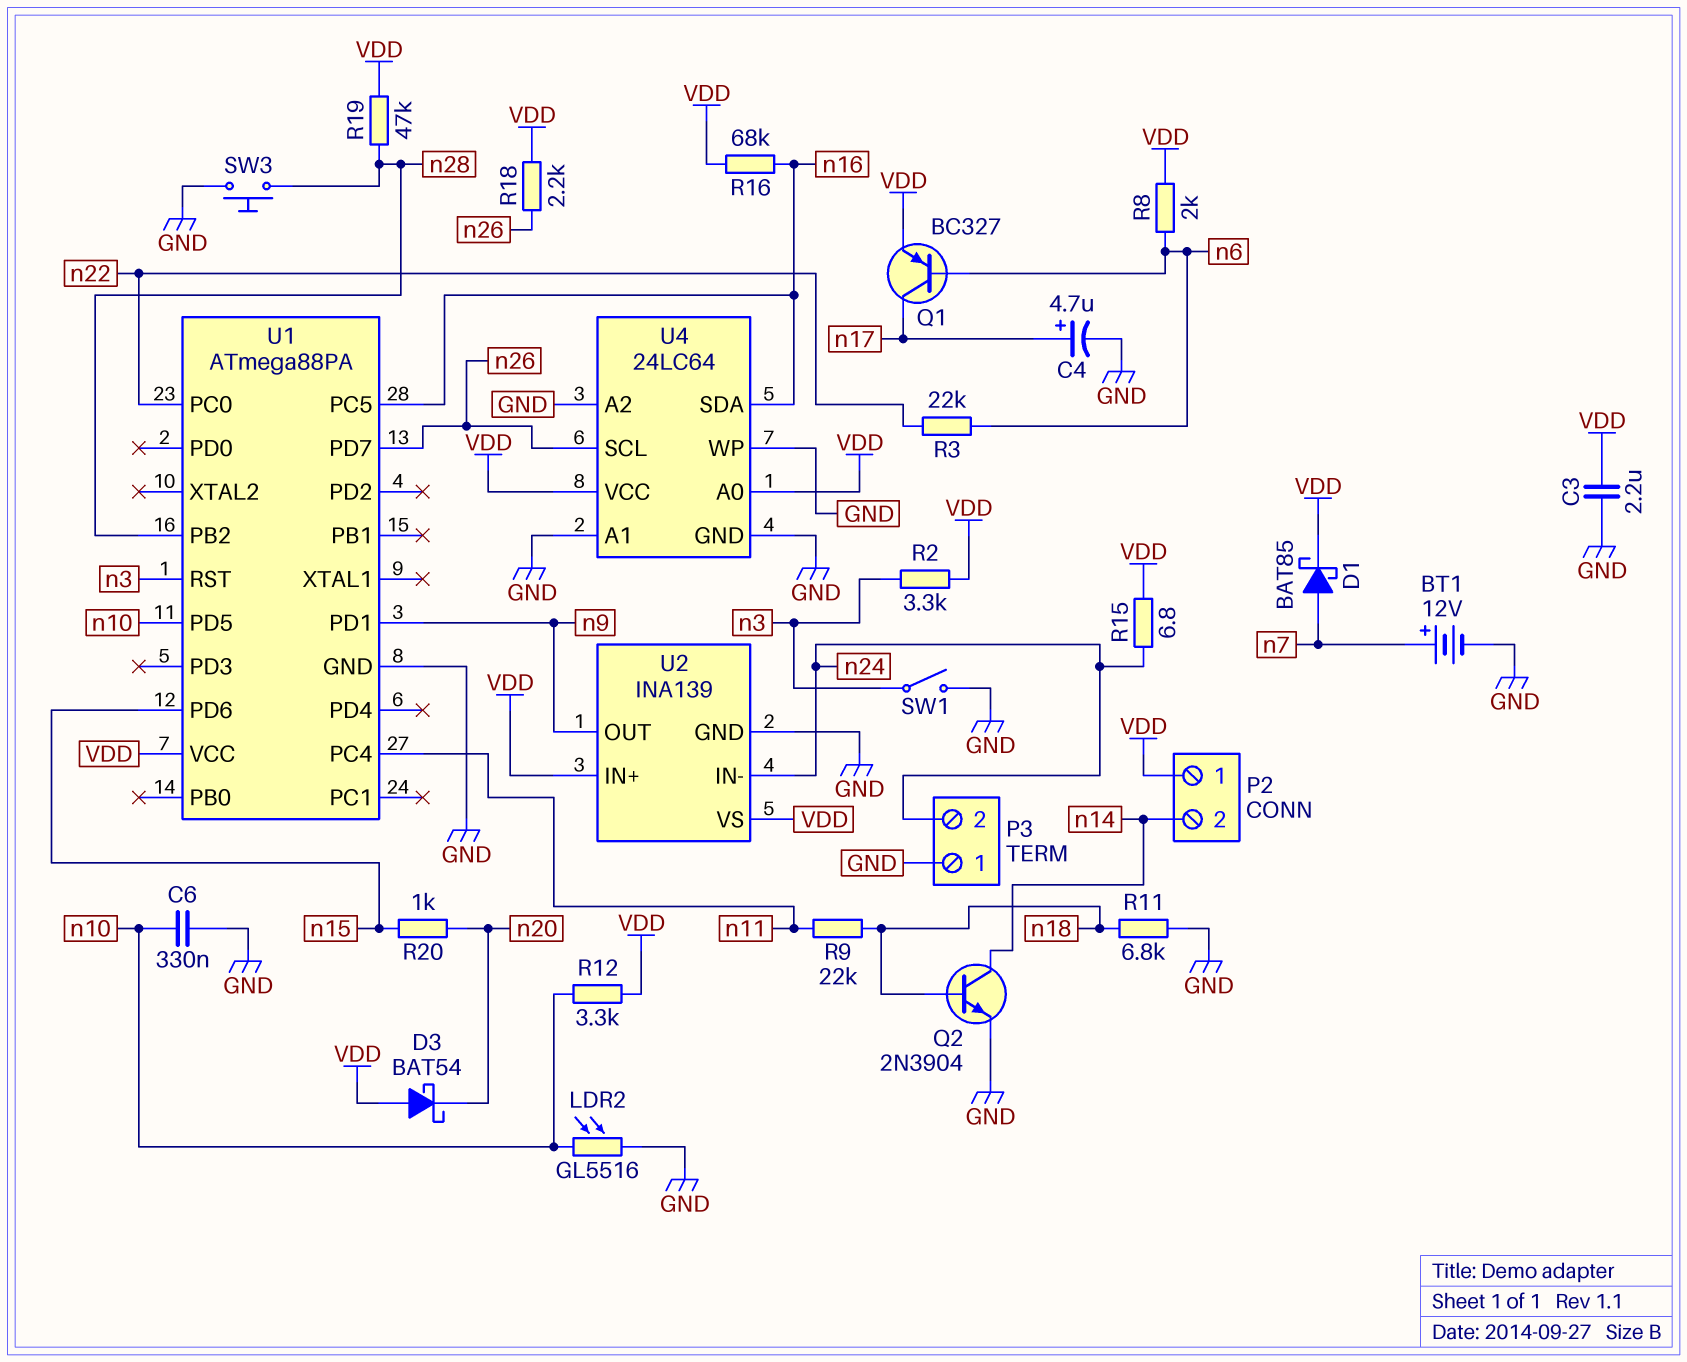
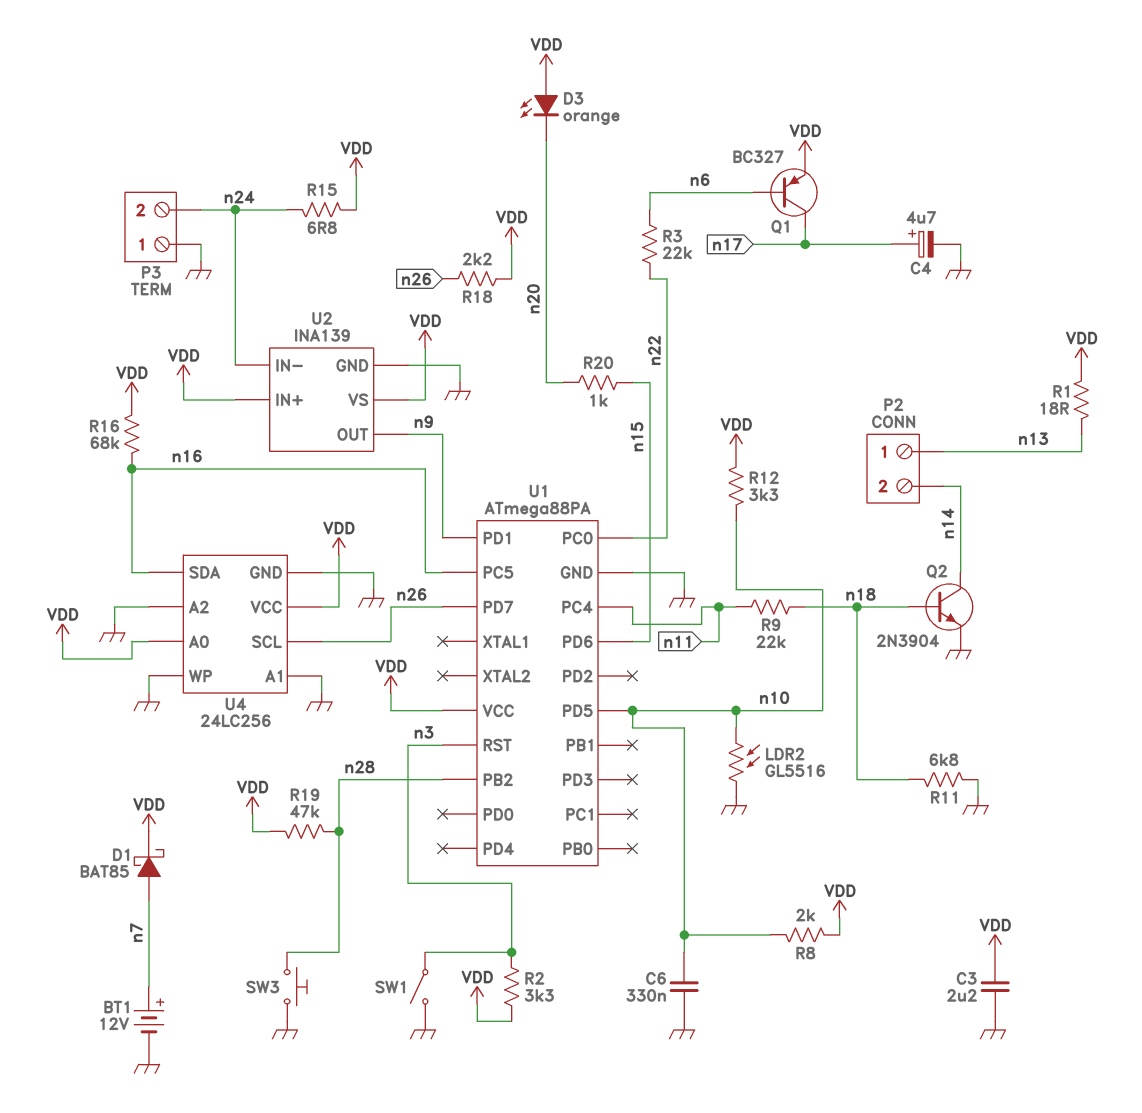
D3: schottky BAT54 (A VDD, K n20) -> LED orange (A VDD, K n20)
P2 pin 1: VDD -> n13
R1: none -> 18 (VDD, n13)
R8: 2k (VDD, n6) -> 2k (VDD, n10)
U4: 24LC64 -> 24LC256

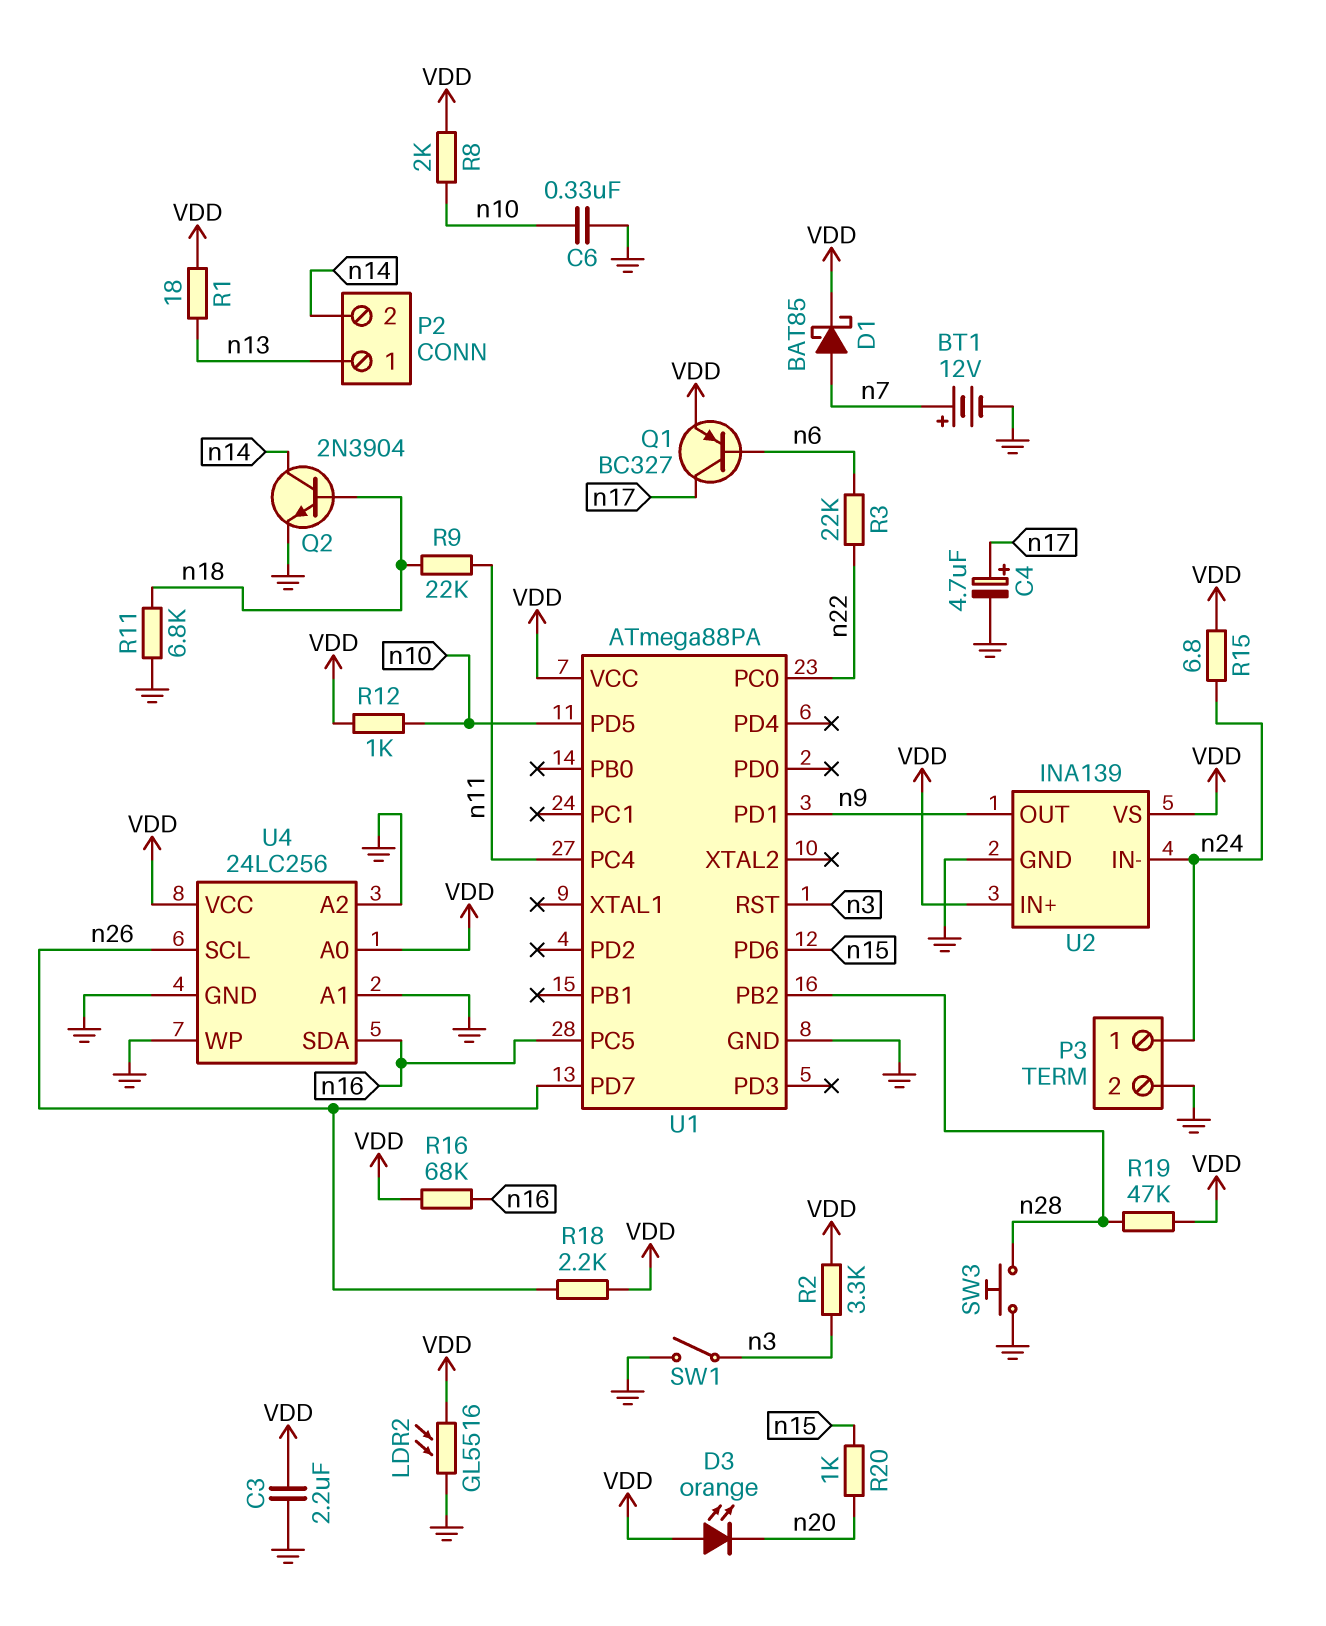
LDR2: GL5516 (GND, n10) -> GL5516 (GND, VDD)
P3 pin 1: GND -> n24
P3 pin 2: n24 -> GND
R12: 3.3k (VDD, n10) -> 1k (VDD, n10)

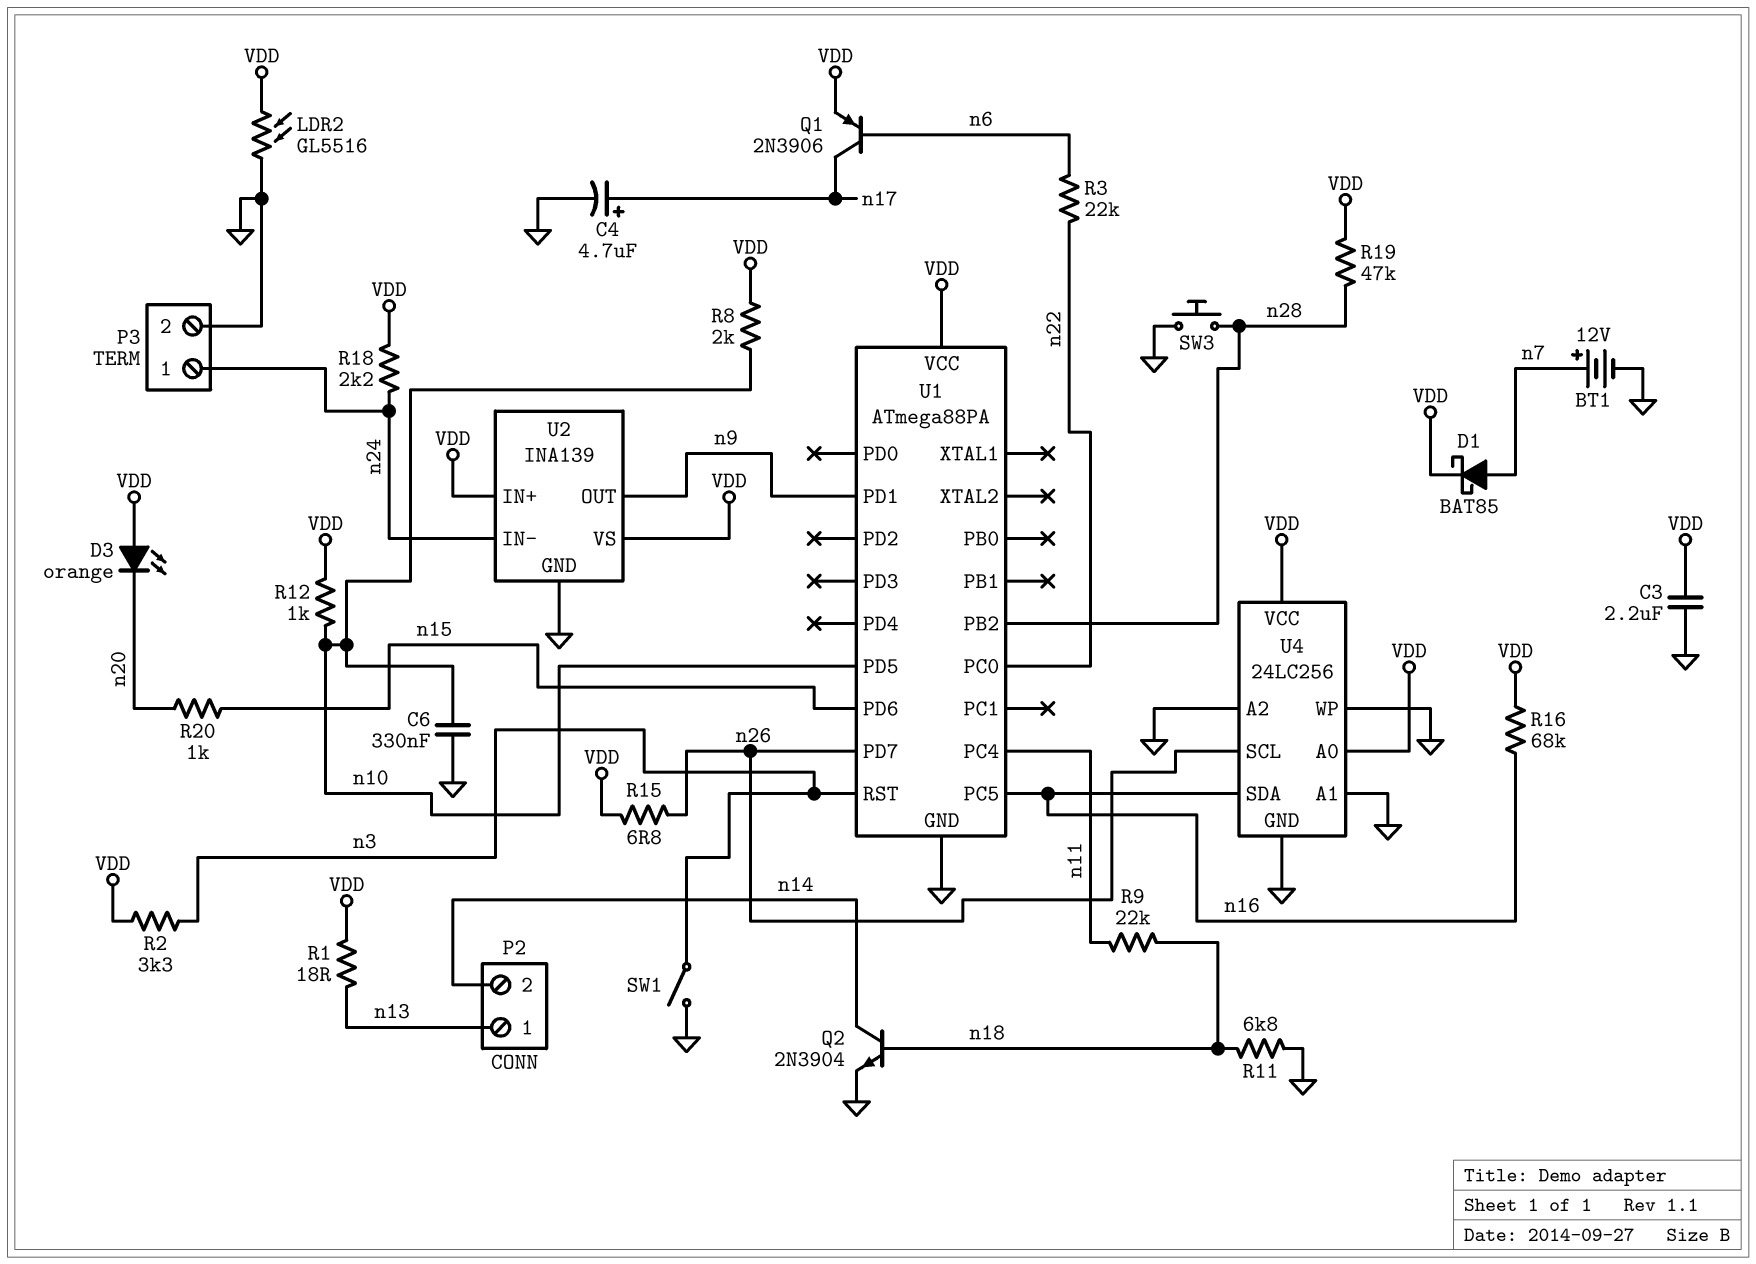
Q1: PNP BC327 (B n6, C n17, E VDD) -> PNP 2N3906 (B n6, C n17, E VDD)
R15: 6.8 (VDD, n24) -> 6.8 (VDD, n26)
R18: 2.2k (VDD, n26) -> 2.2k (VDD, n24)

